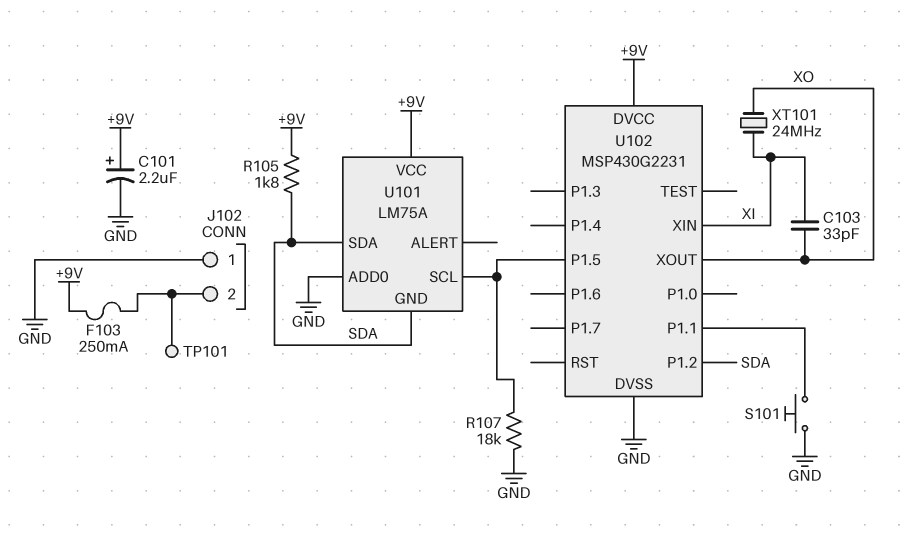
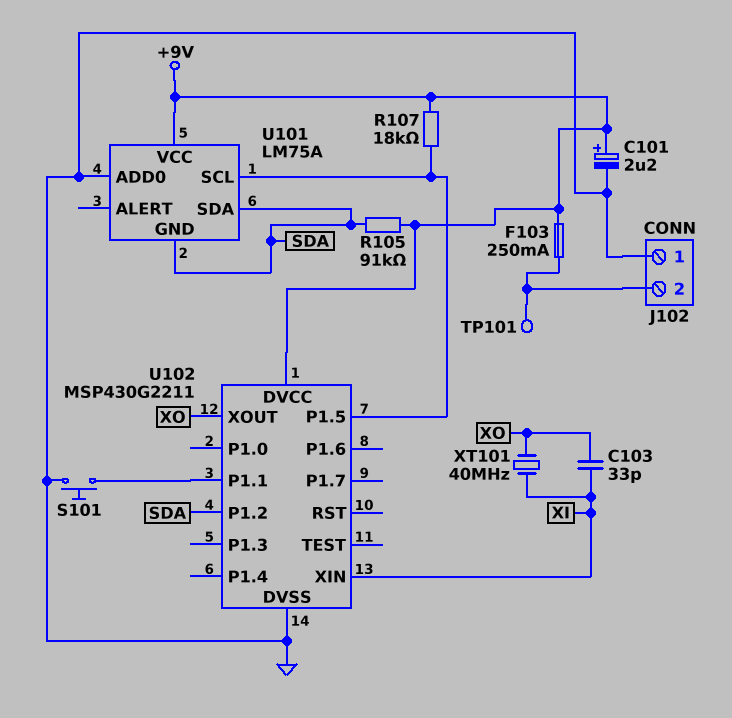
R105: 1.8k (+9V, SDA) -> 91k (+9V, SDA)
R107: 18k (GND, U101/SCL) -> 18k (+9V, U101/SCL)
U102: MSP430G2231 -> MSP430G2211
XT101: 24MHz (XI, XO) -> 40MHz (XI, XO)

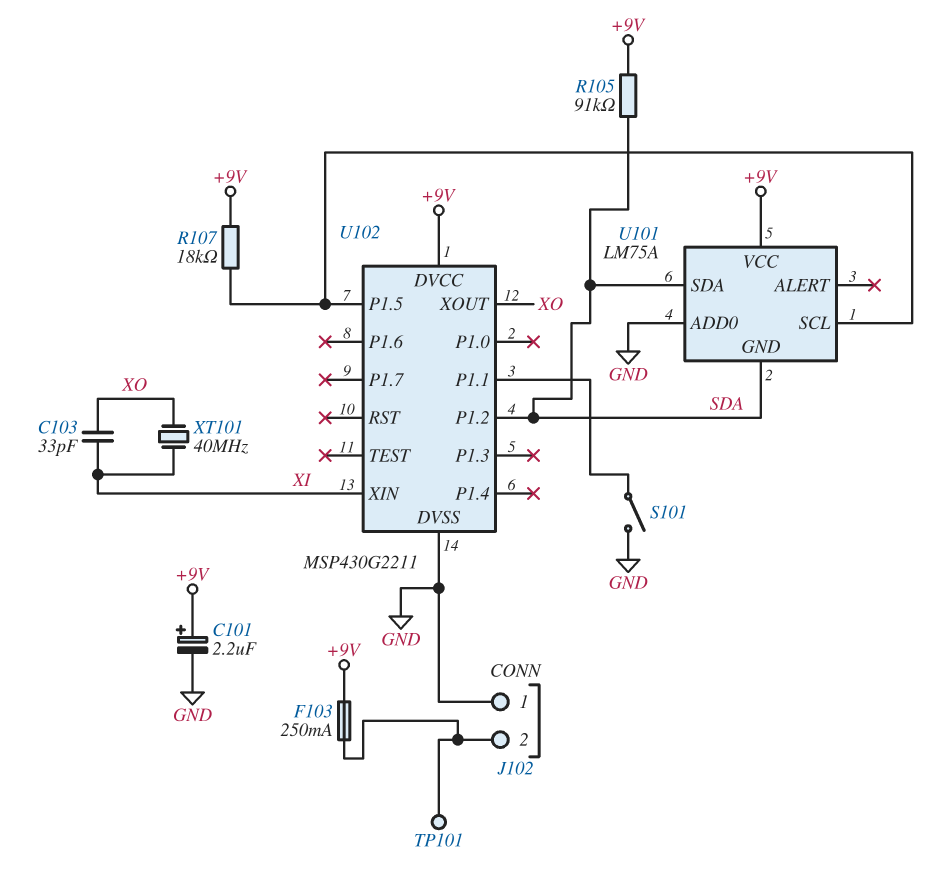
S101: button (GND, U102/P1.1) -> switch (GND, U102/P1.1)

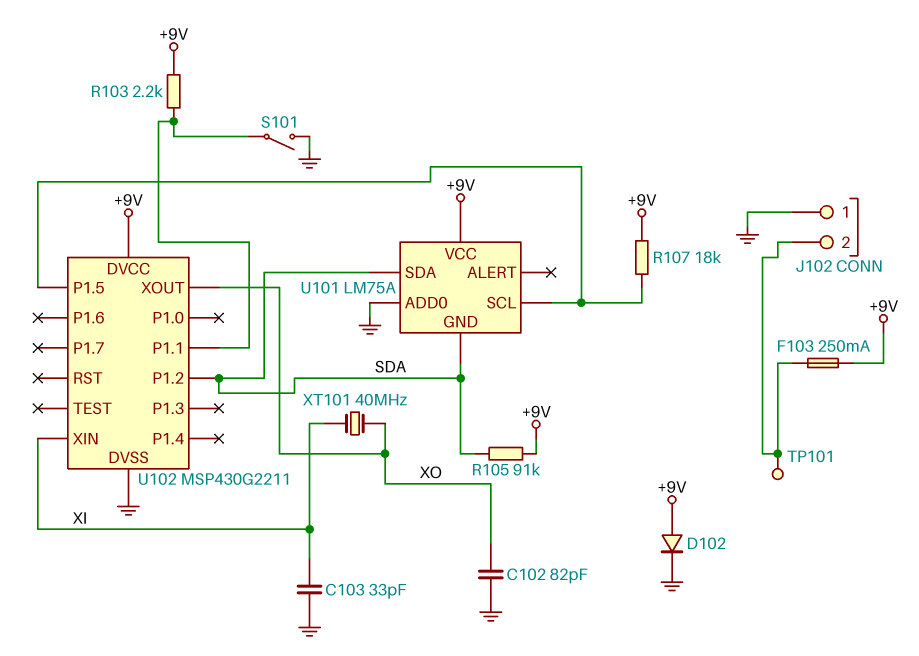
C101: 2.2uF (plus +9V, minus GND) -> none
C102: none -> 82pF (GND, XO)
C103: 33pF (XI, XO) -> 33pF (GND, XI)
D102: none -> diode (A +9V, K GND)
R103: none -> 2.2k (+9V, U102/P1.1)

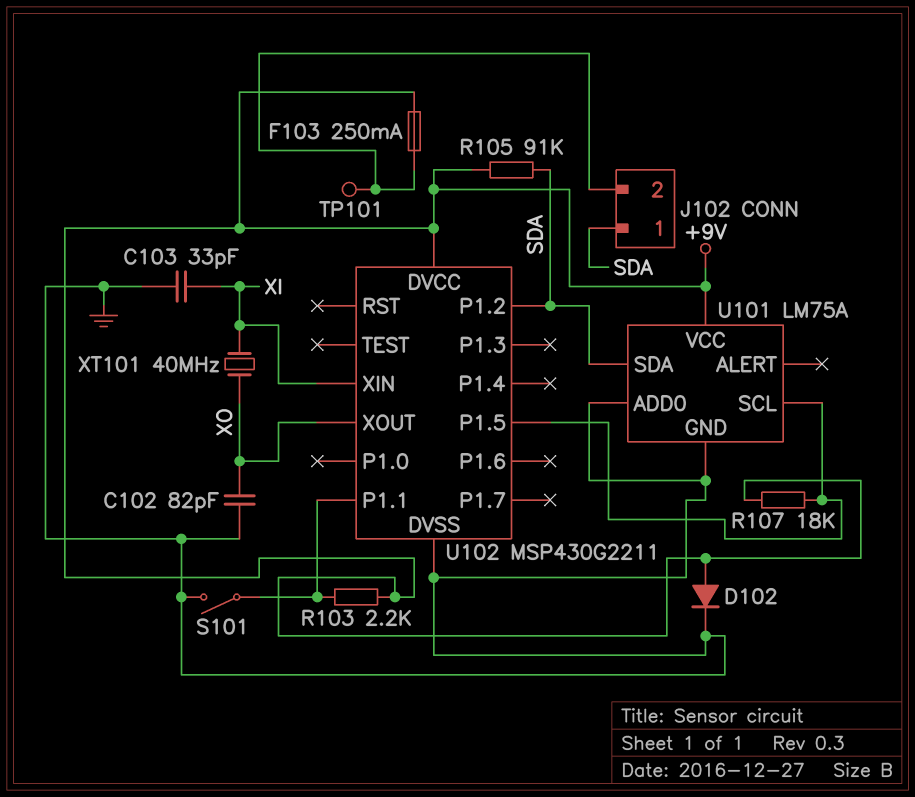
J102 pin 1: GND -> SDA
U101 pin GND: SDA -> GND

